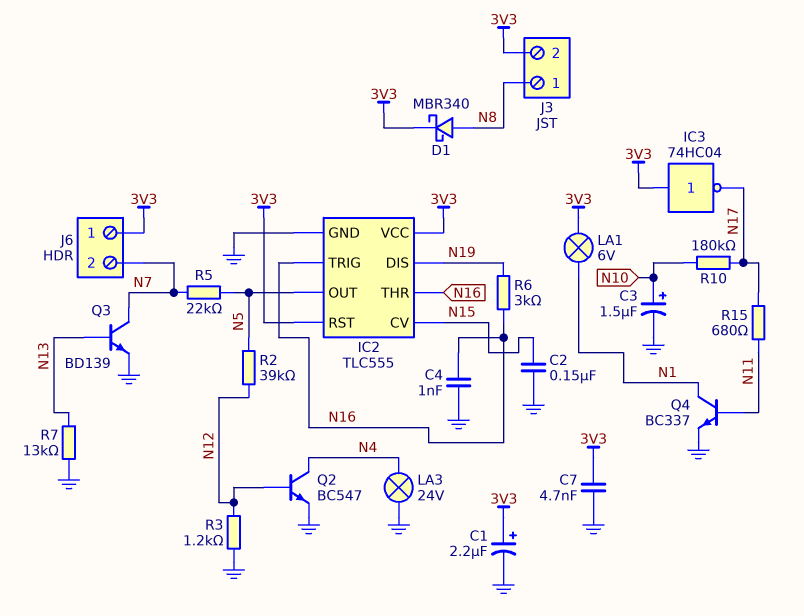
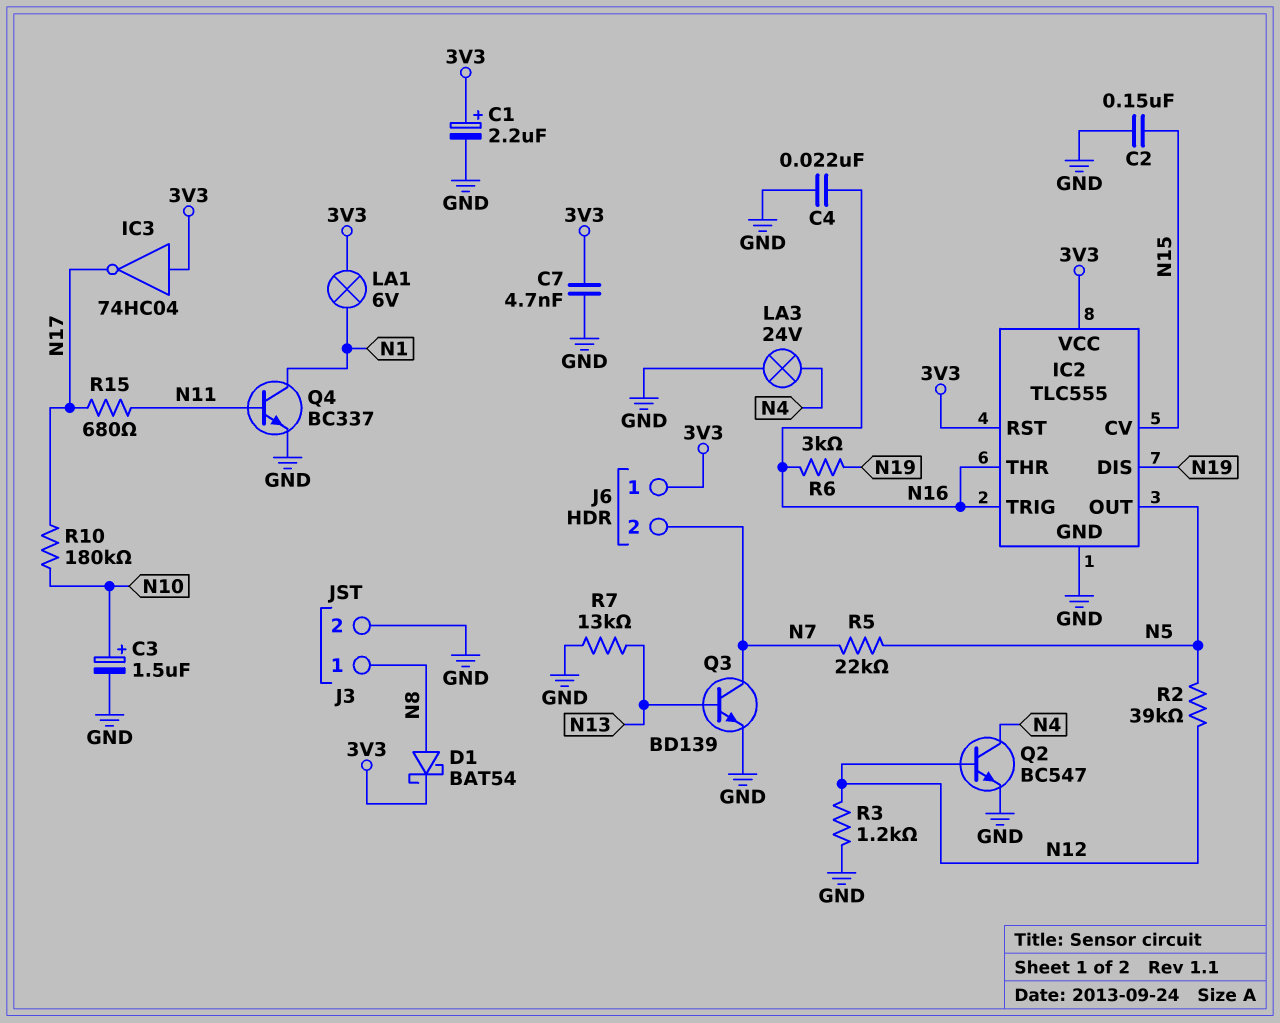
C4: 1nF (GND, N16) -> 22nF (GND, N16)
D1: schottky MBR340 (A N8, K 3V3) -> schottky BAT54 (A N8, K 3V3)
J3 pin 2: 3V3 -> GND

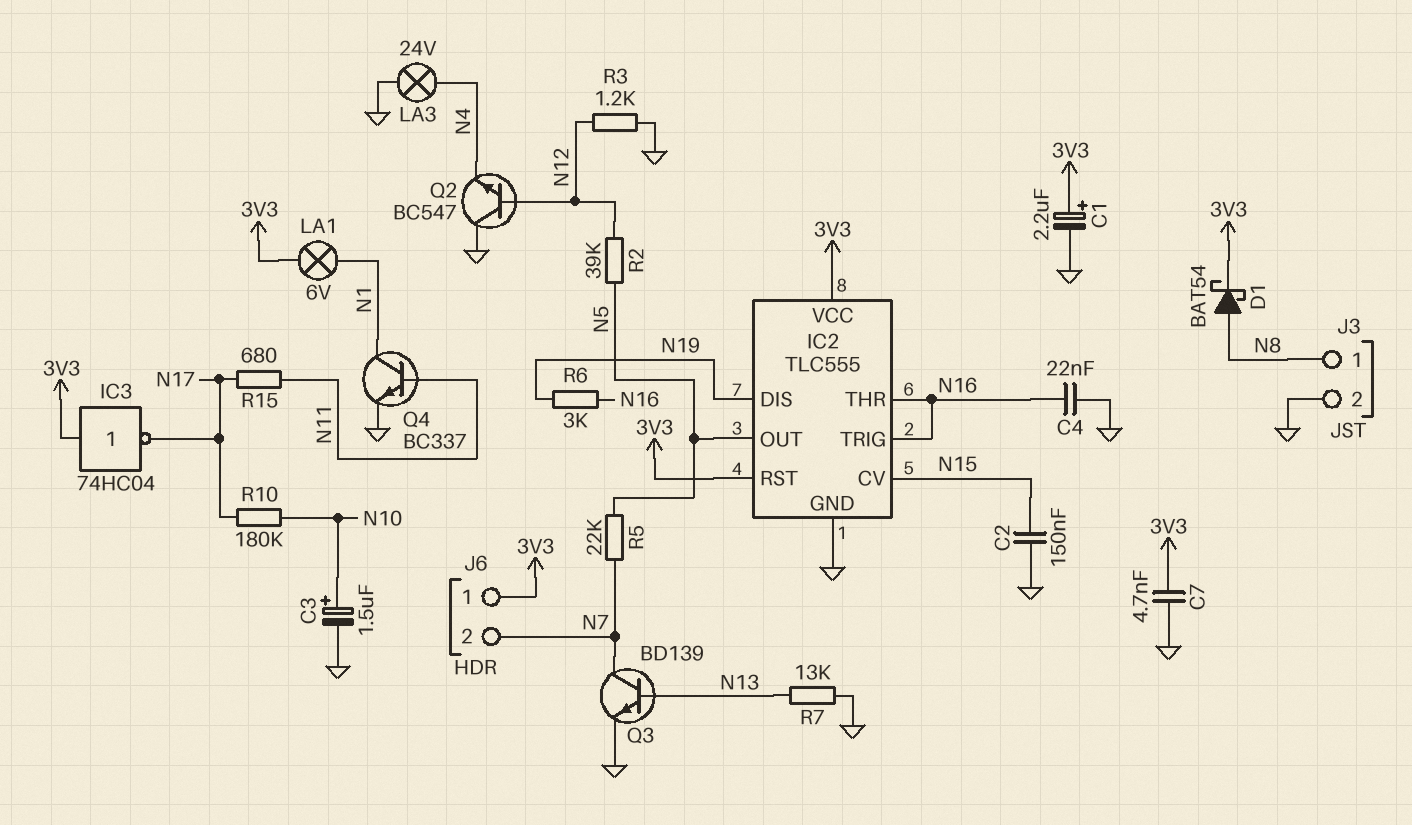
Q2: NPN BC547 (B N12, C N4, E GND) -> NPN BC547 (B N12, C GND, E N4)

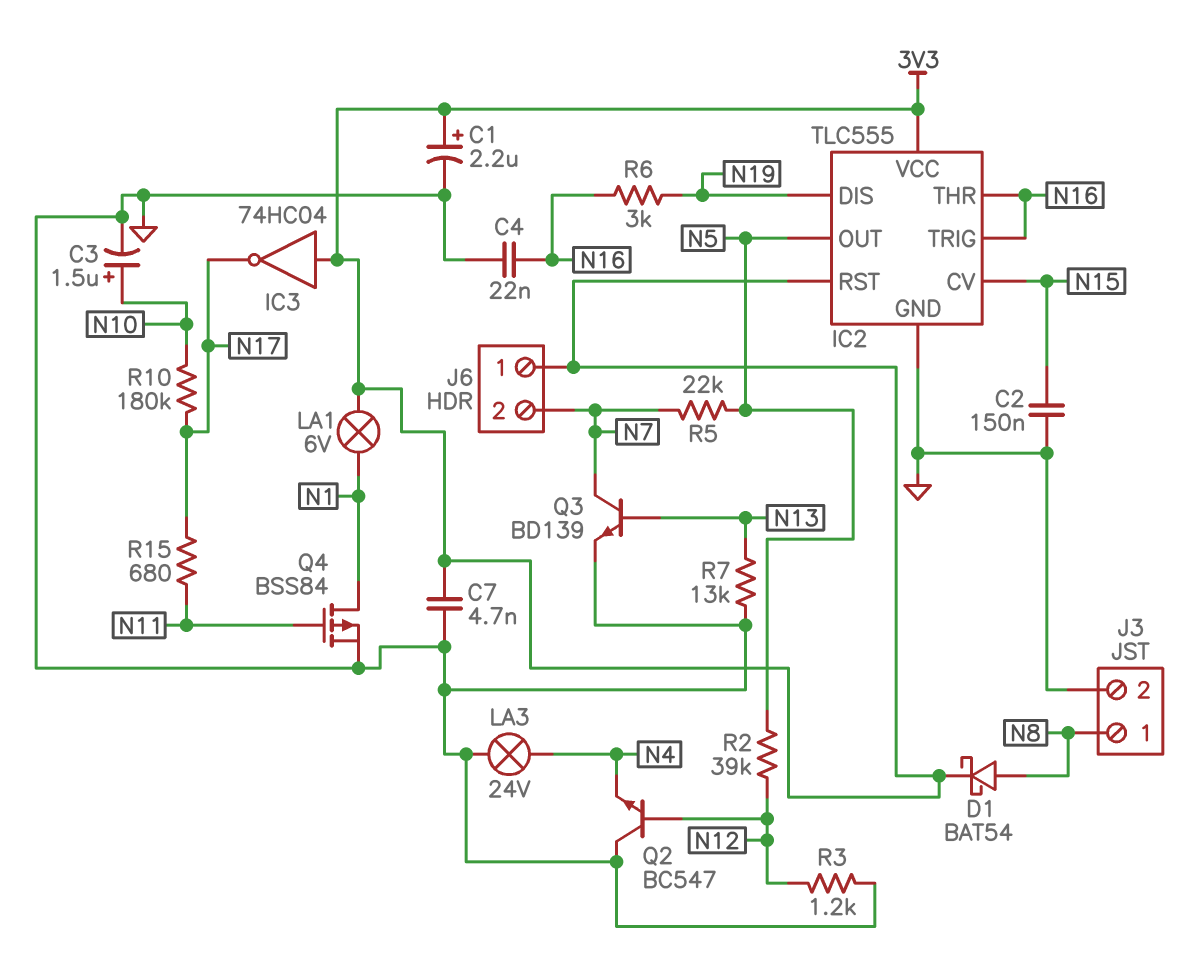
Q4: NPN BC337 (B N11, C N1, E GND) -> PMOS BSS84 (G N11, D N1, S GND)

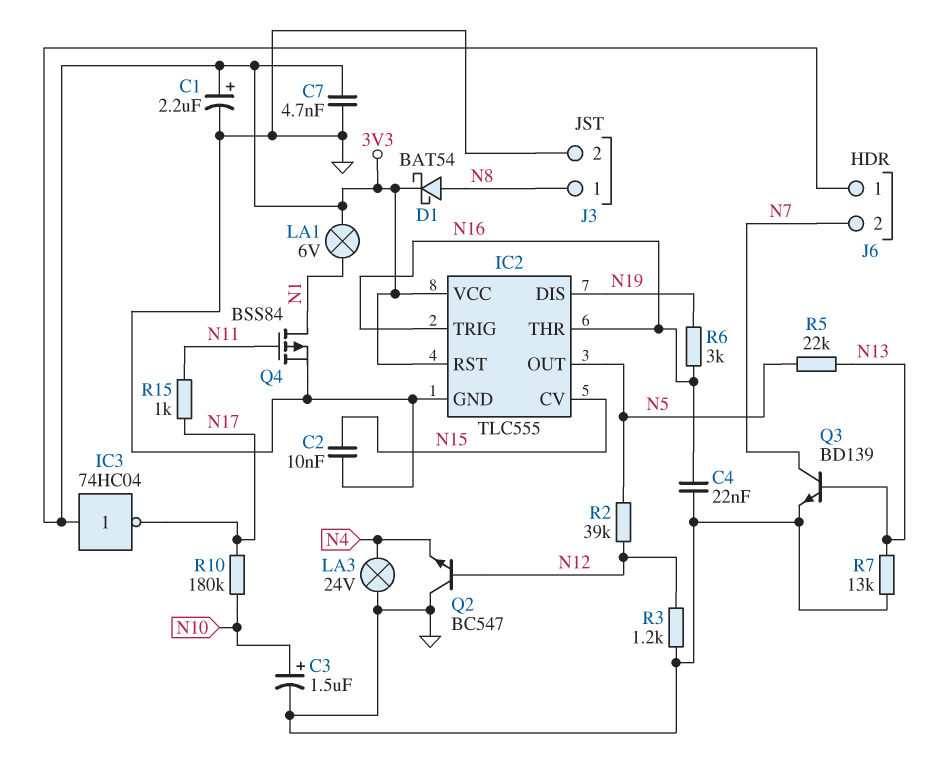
C2: 150nF (GND, N15) -> 10nF (GND, N15)
R5: 22k (N5, N7) -> 22k (N5, N13)
R15: 680 (N11, N17) -> 1k (N11, N17)

